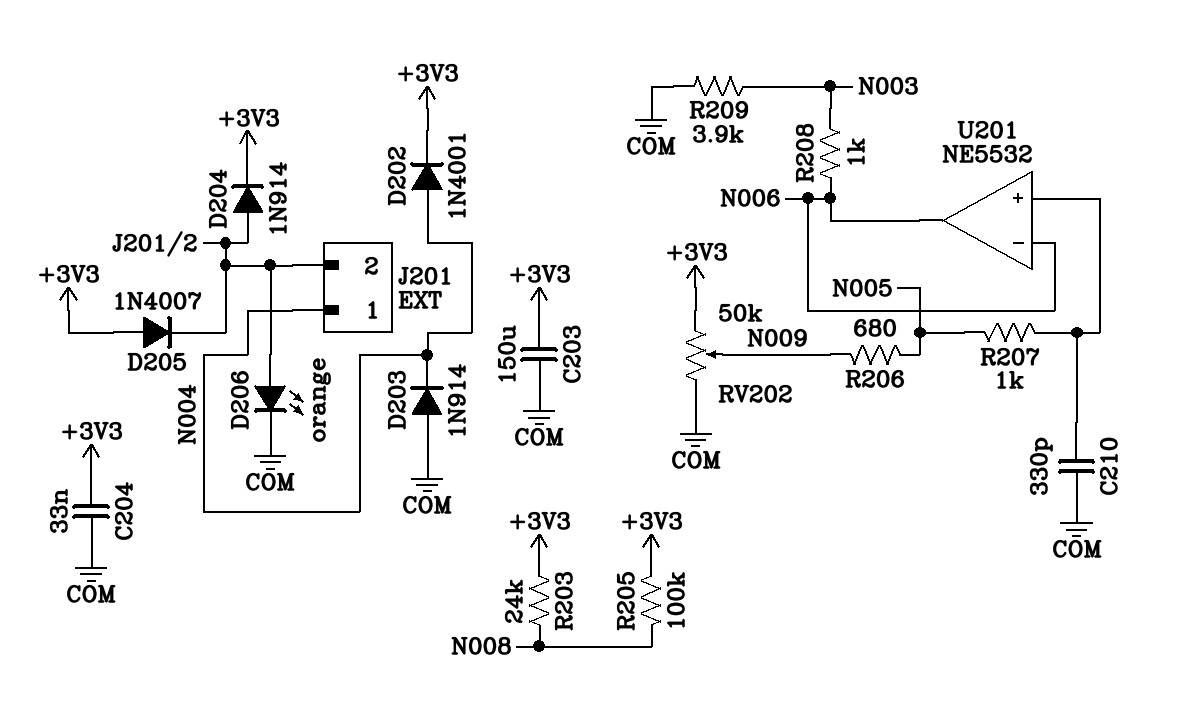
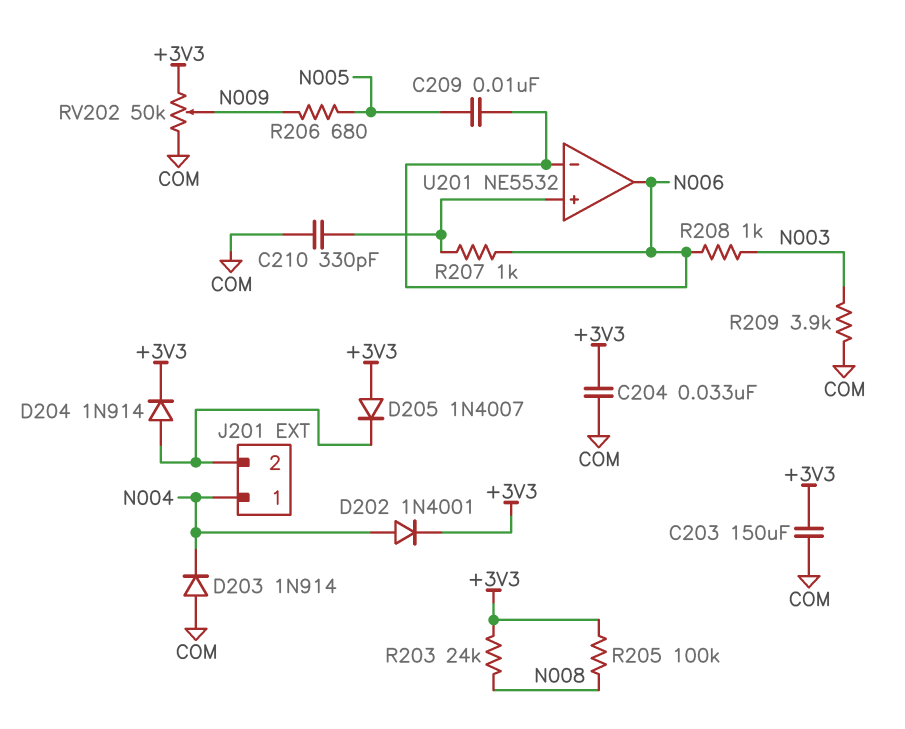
C209: none -> 10nF (N005, N006)
D206: LED orange (A J201/2, K COM) -> none
R207: 1k (N005, U201/in+) -> 1k (N006, U201/in+)

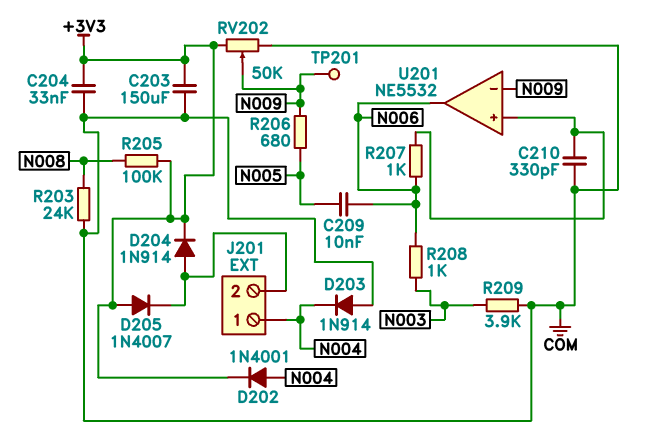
R203: 24k (+3V3, N008) -> 24k (COM, N008)
TP201: none -> test point (N009)
U201 pin in-: N006 -> N009

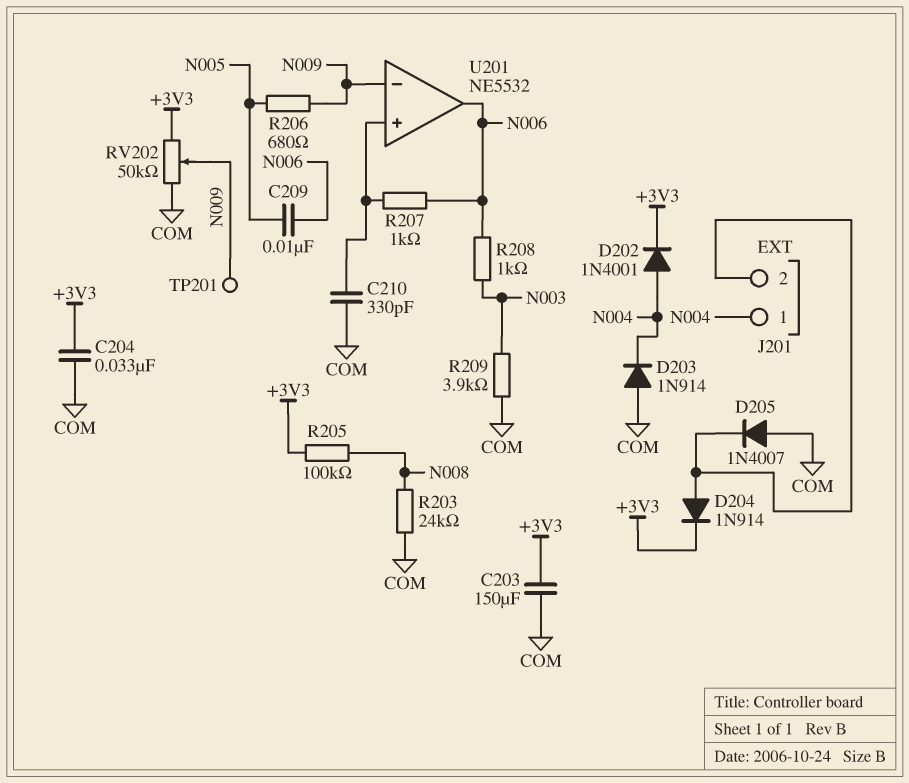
D205: diode 1N4007 (A +3V3, K J201/2) -> diode 1N4007 (A COM, K J201/2)

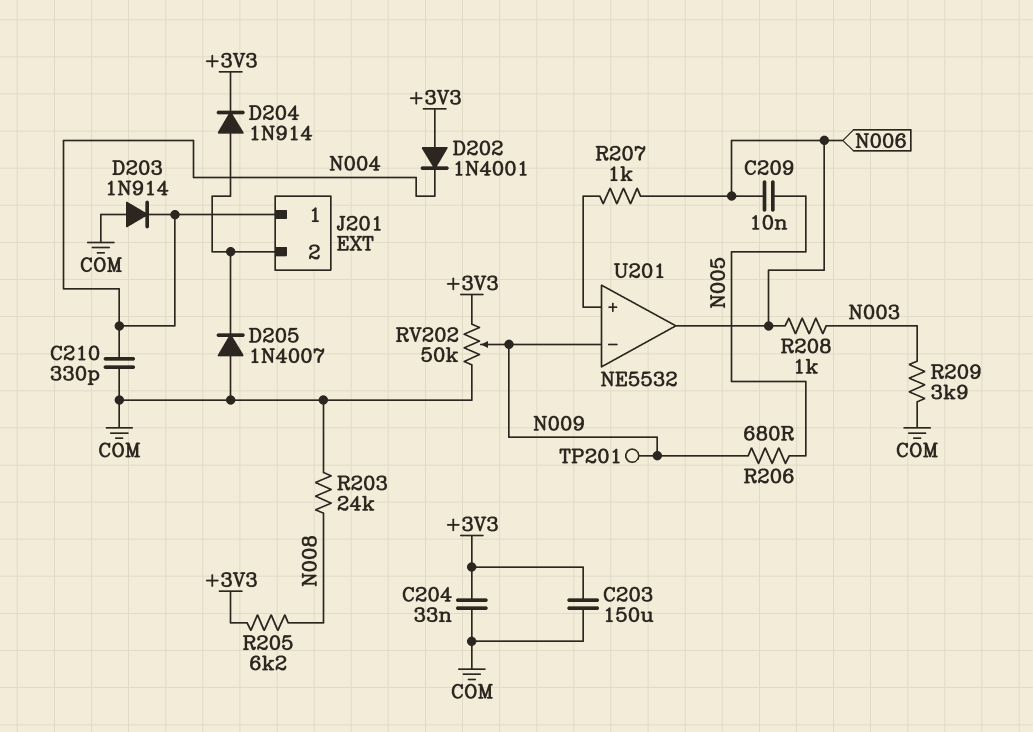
C210: 330pF (COM, U201/in+) -> 330pF (COM, N004)
D202: diode 1N4001 (A N004, K +3V3) -> diode 1N4001 (A +3V3, K N004)
R205: 100k (+3V3, N008) -> 6.2k (+3V3, N008)

